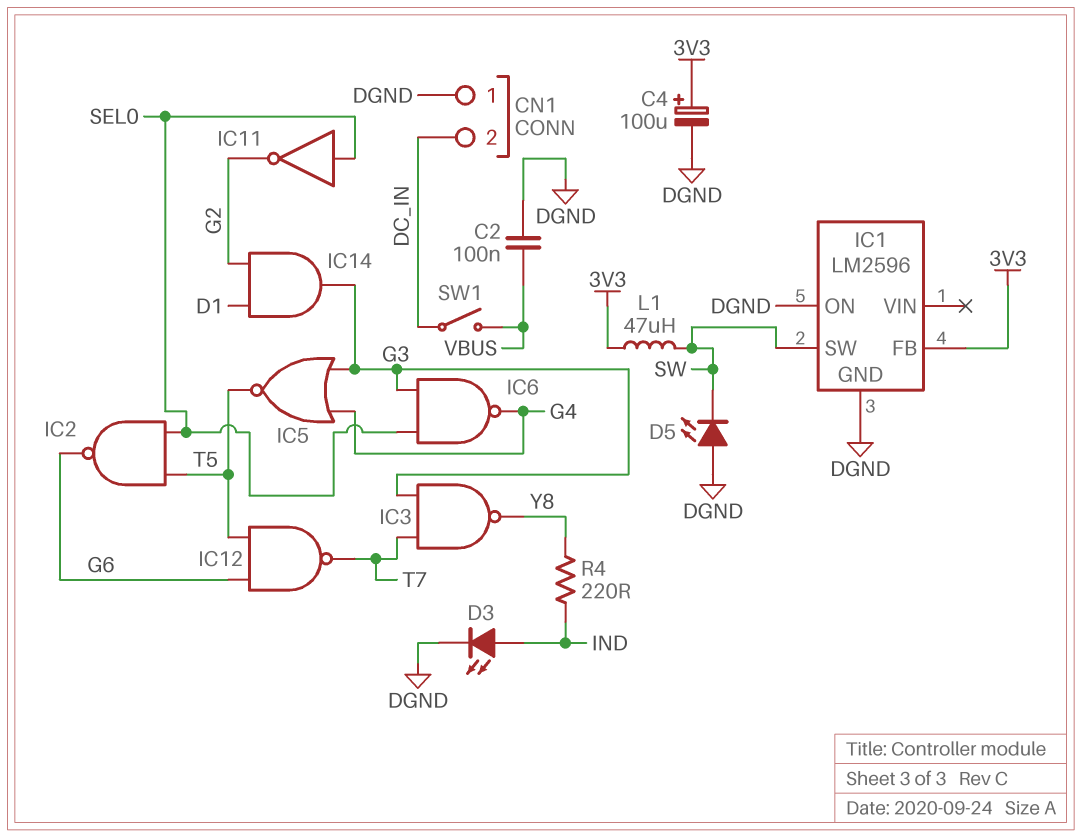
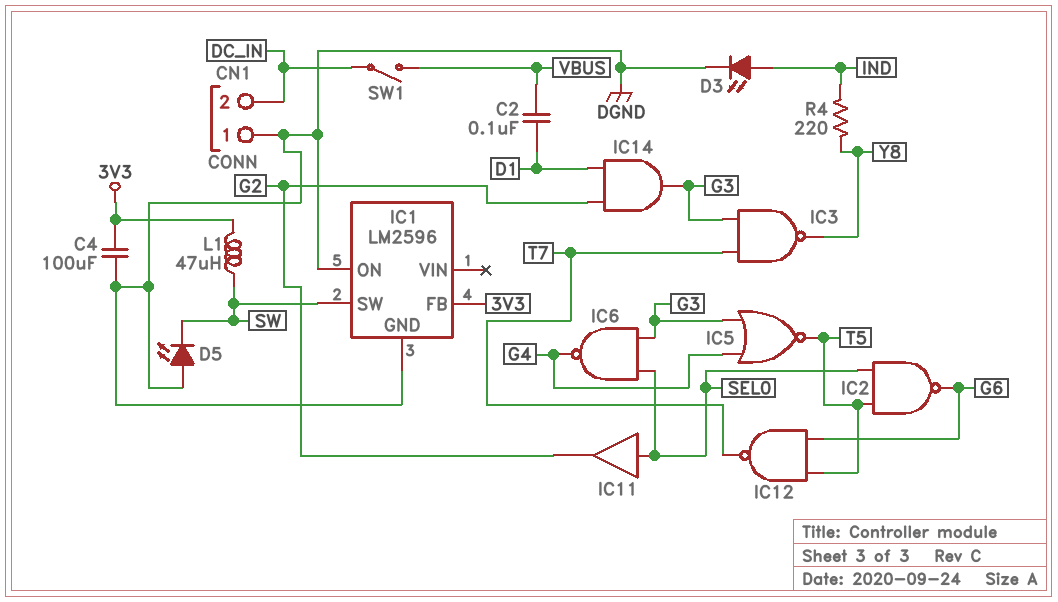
C2: 100nF (DGND, VBUS) -> 100nF (D1, VBUS)
C4: 100uF (plus 3V3, minus DGND) -> 100uF (3V3, DGND)
IC11: NOT (in SEL0, out G2) -> buffer (in SEL0, out G2)

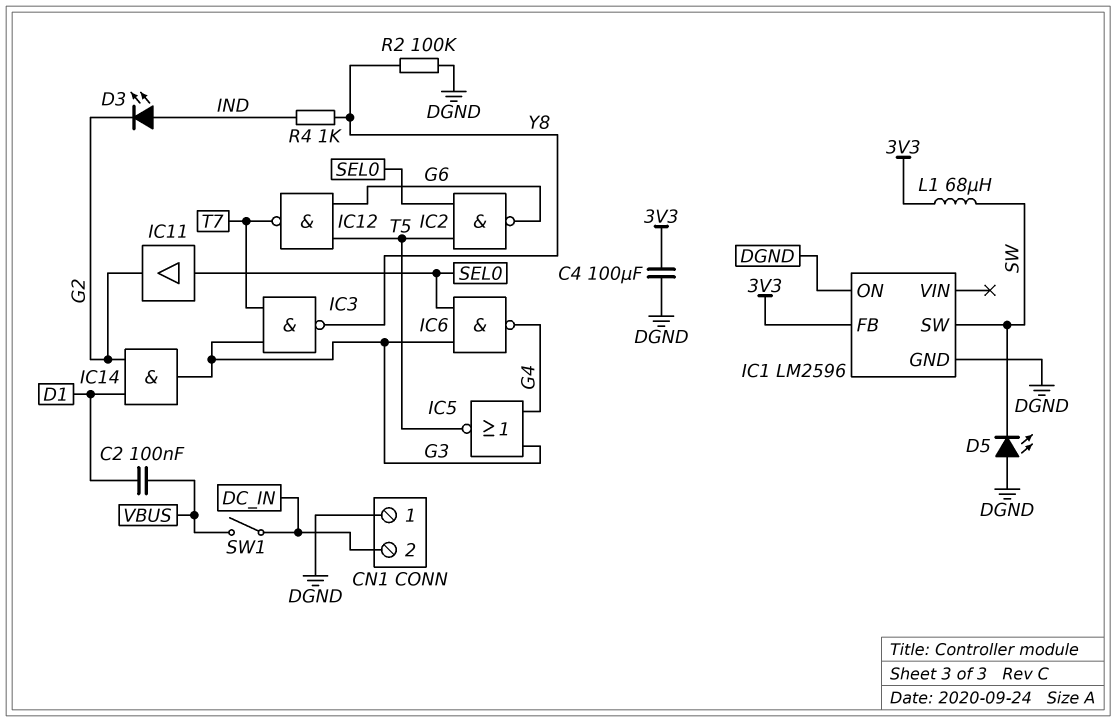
D3: LED (A IND, K DGND) -> LED (A IND, K G2)
L1: 47uH (3V3, SW) -> 68uH (3V3, SW)
R2: none -> 100k (DGND, Y8)
R4: 220 (IND, Y8) -> 1k (IND, Y8)

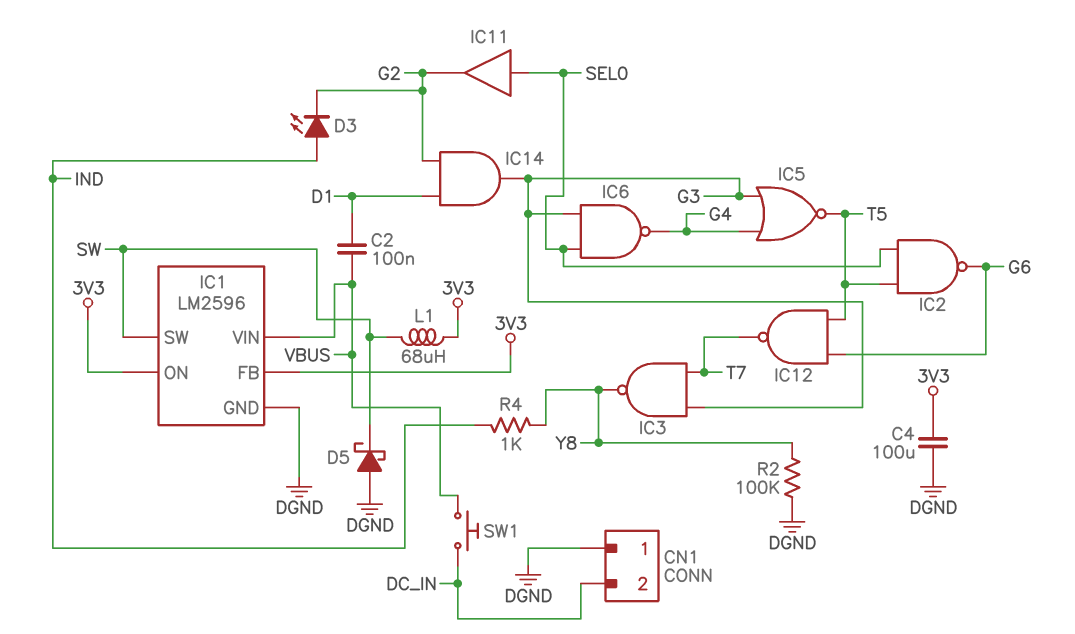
D5: LED (A DGND, K SW) -> schottky (A DGND, K SW)
IC1 pin ON: DGND -> 3V3
IC1 pin VIN: none -> VBUS
SW1: switch (DC_IN, VBUS) -> button (DC_IN, VBUS)

